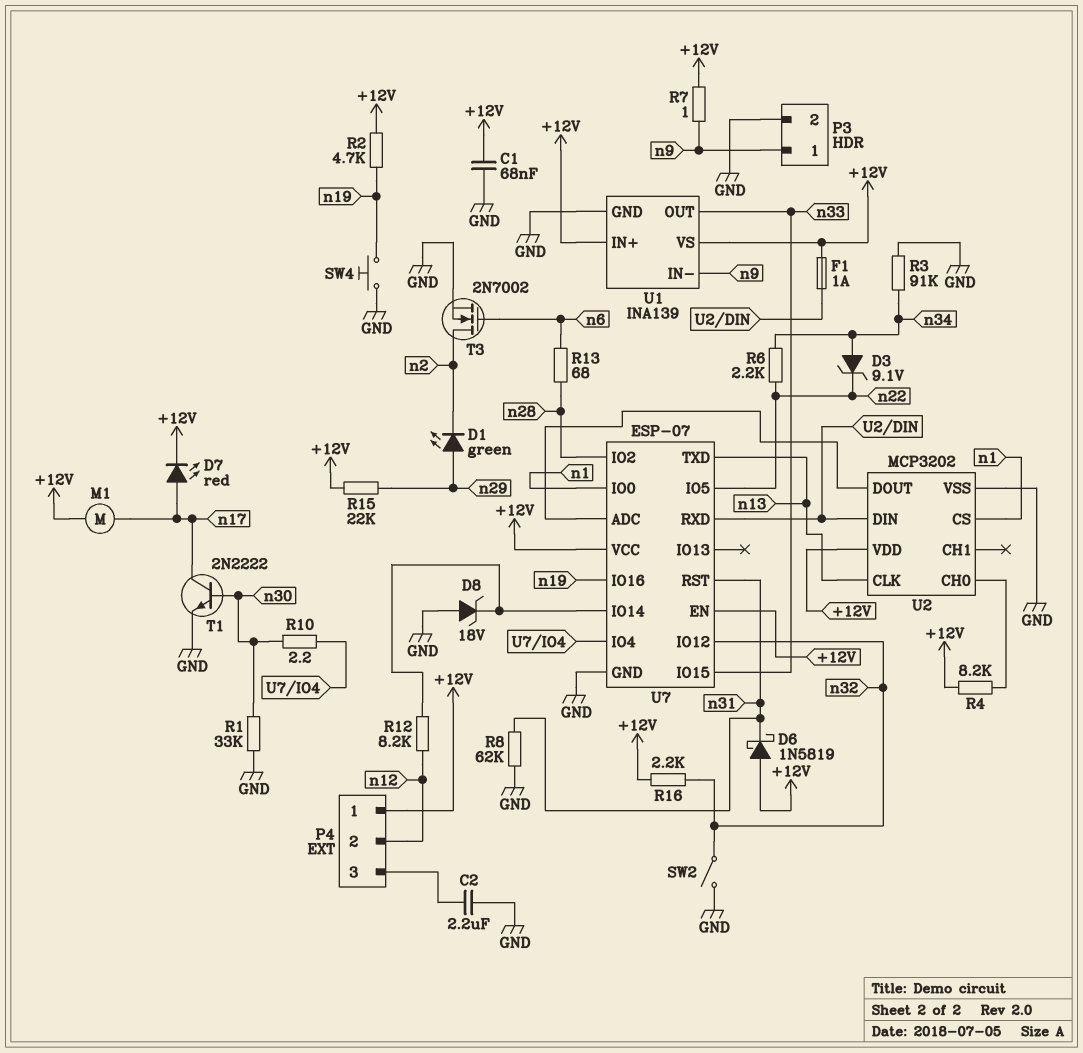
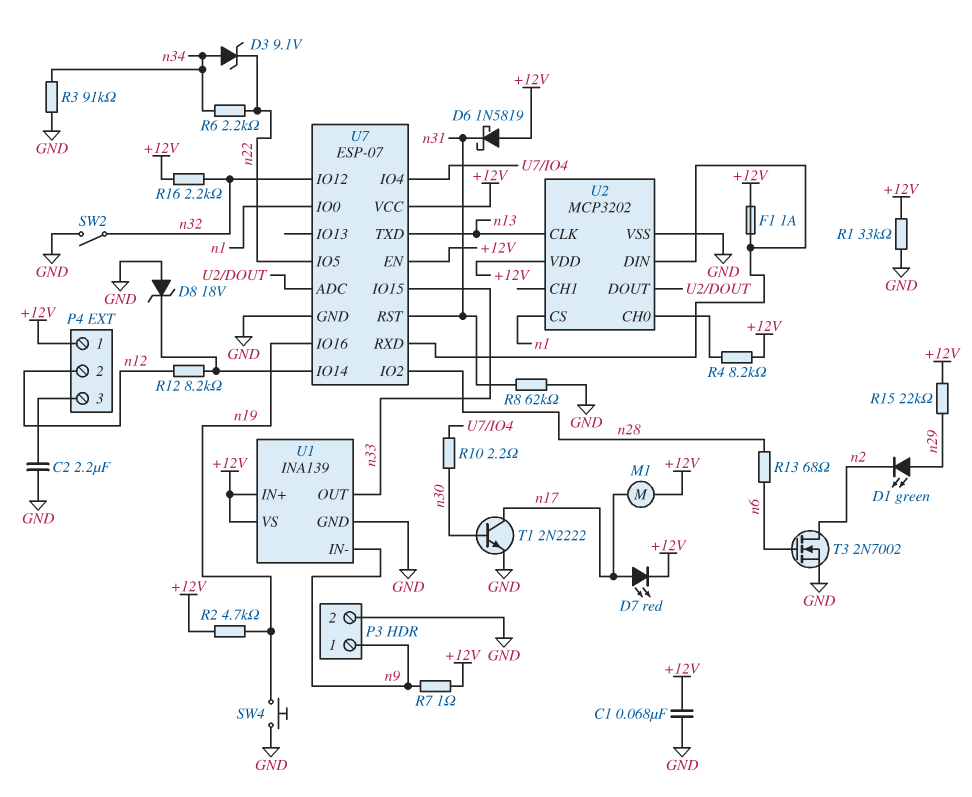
R1: 33k (GND, n30) -> 33k (+12V, GND)

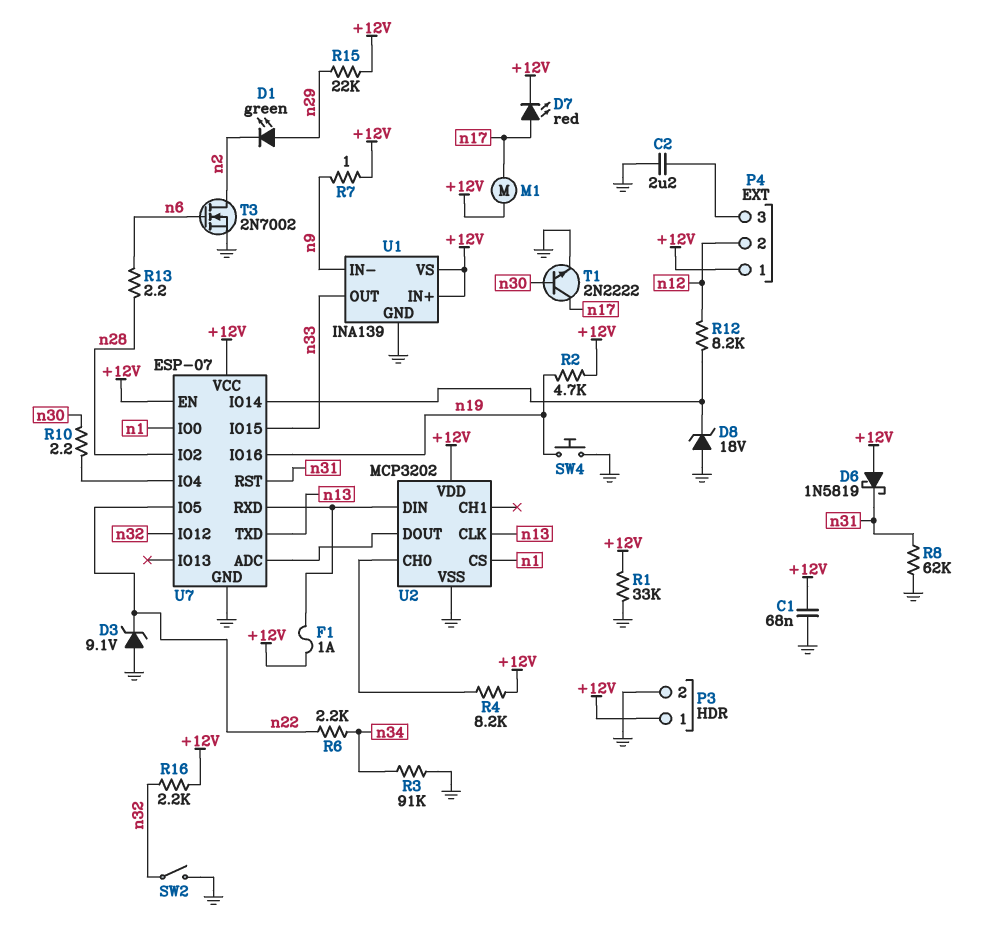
D3: zener 9.1V (A n34, K n22) -> zener 9.1V (A GND, K n22)
P3 pin 1: n9 -> +12V
R13: 68 (n6, n28) -> 2.2 (n6, n28)

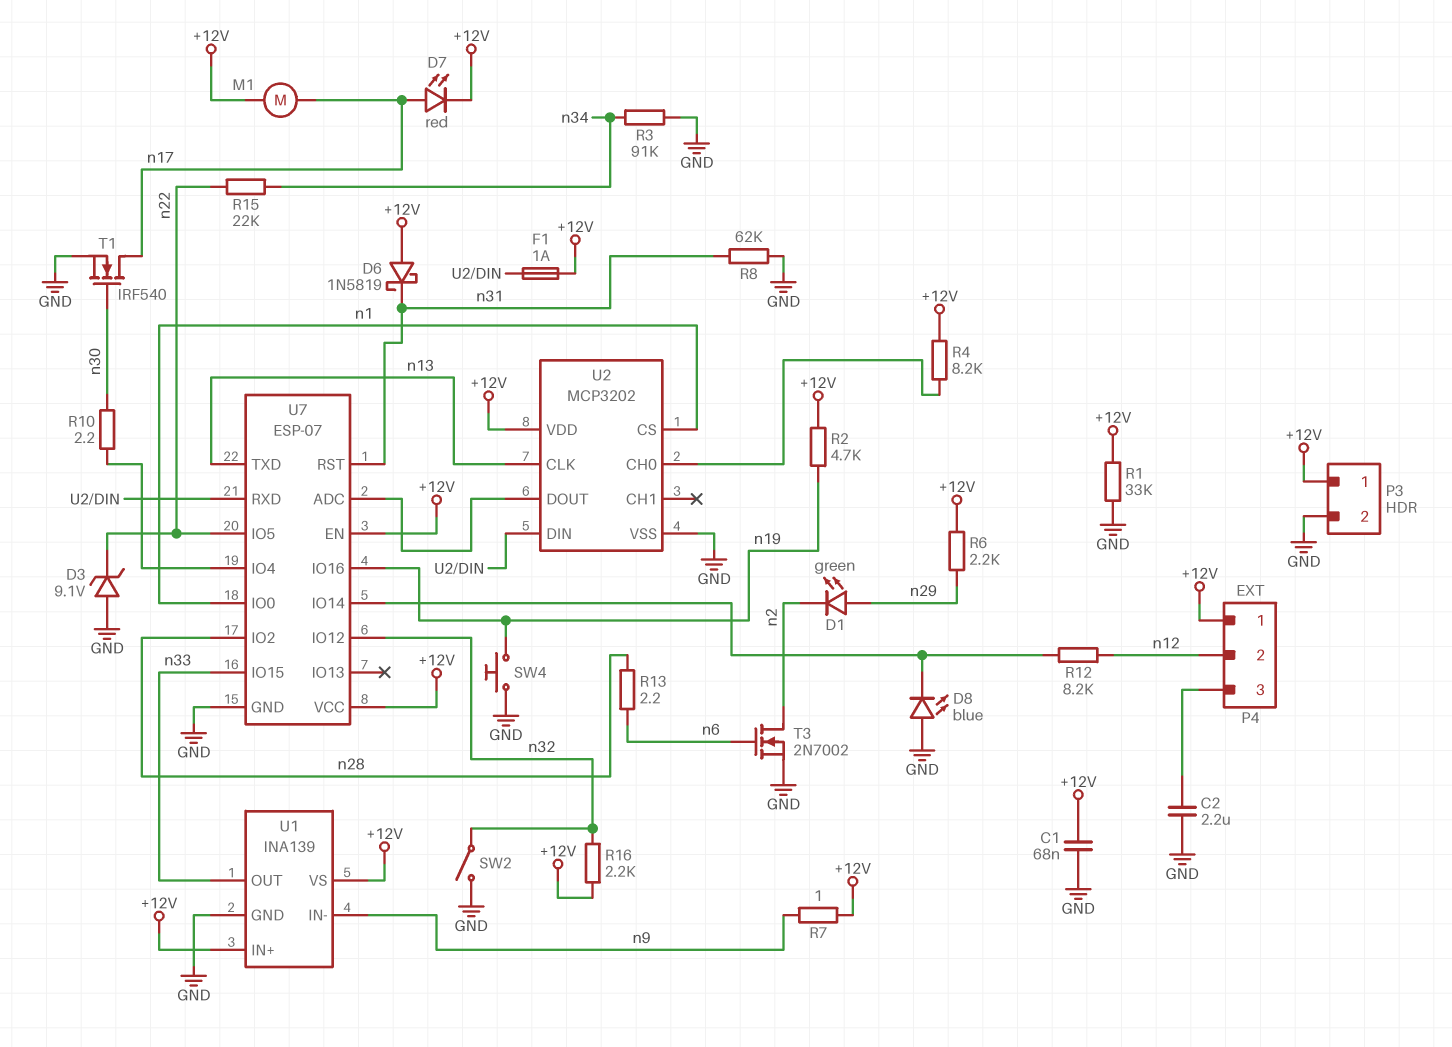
D8: zener 18V (A GND, K U7/IO14) -> LED blue (A GND, K U7/IO14)
R6: 2.2k (n22, n34) -> 2.2k (+12V, n29)
R15: 22k (+12V, n29) -> 22k (n22, n34)
T1: NPN 2N2222 (B n30, C n17, E GND) -> NMOS IRF540 (G n30, D n17, S GND)

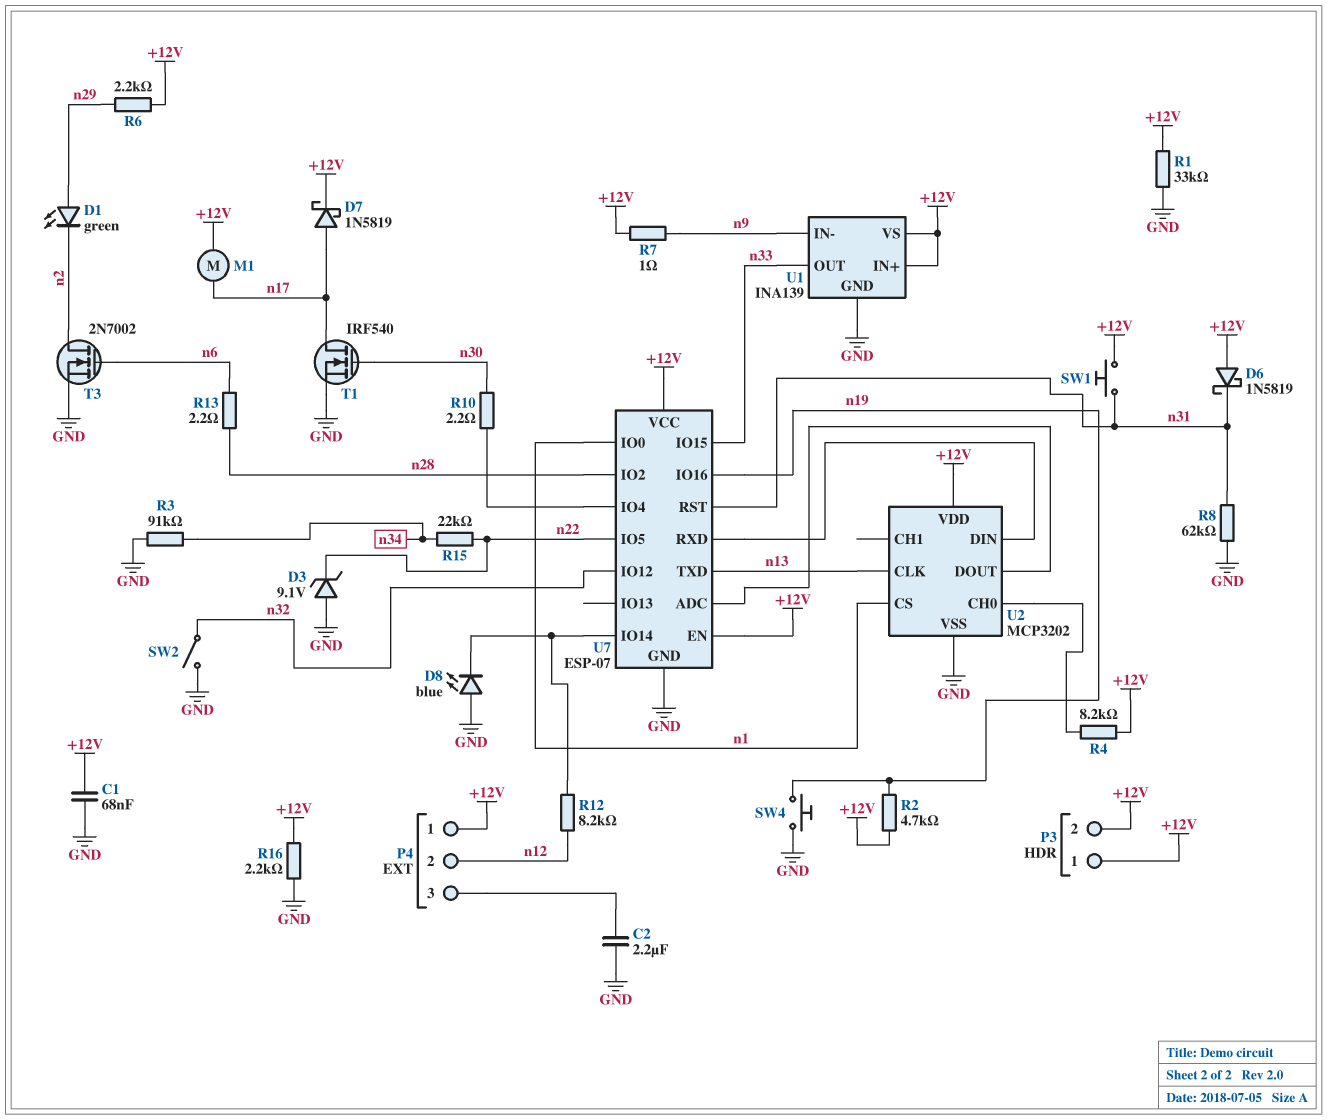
D7: LED red (A n17, K +12V) -> schottky 1N5819 (A n17, K +12V)
F1: 1A (+12V, U2/DIN) -> none
P3 pin 2: GND -> +12V
R16: 2.2k (+12V, n32) -> 2.2k (+12V, GND)
SW1: none -> button (+12V, n31)

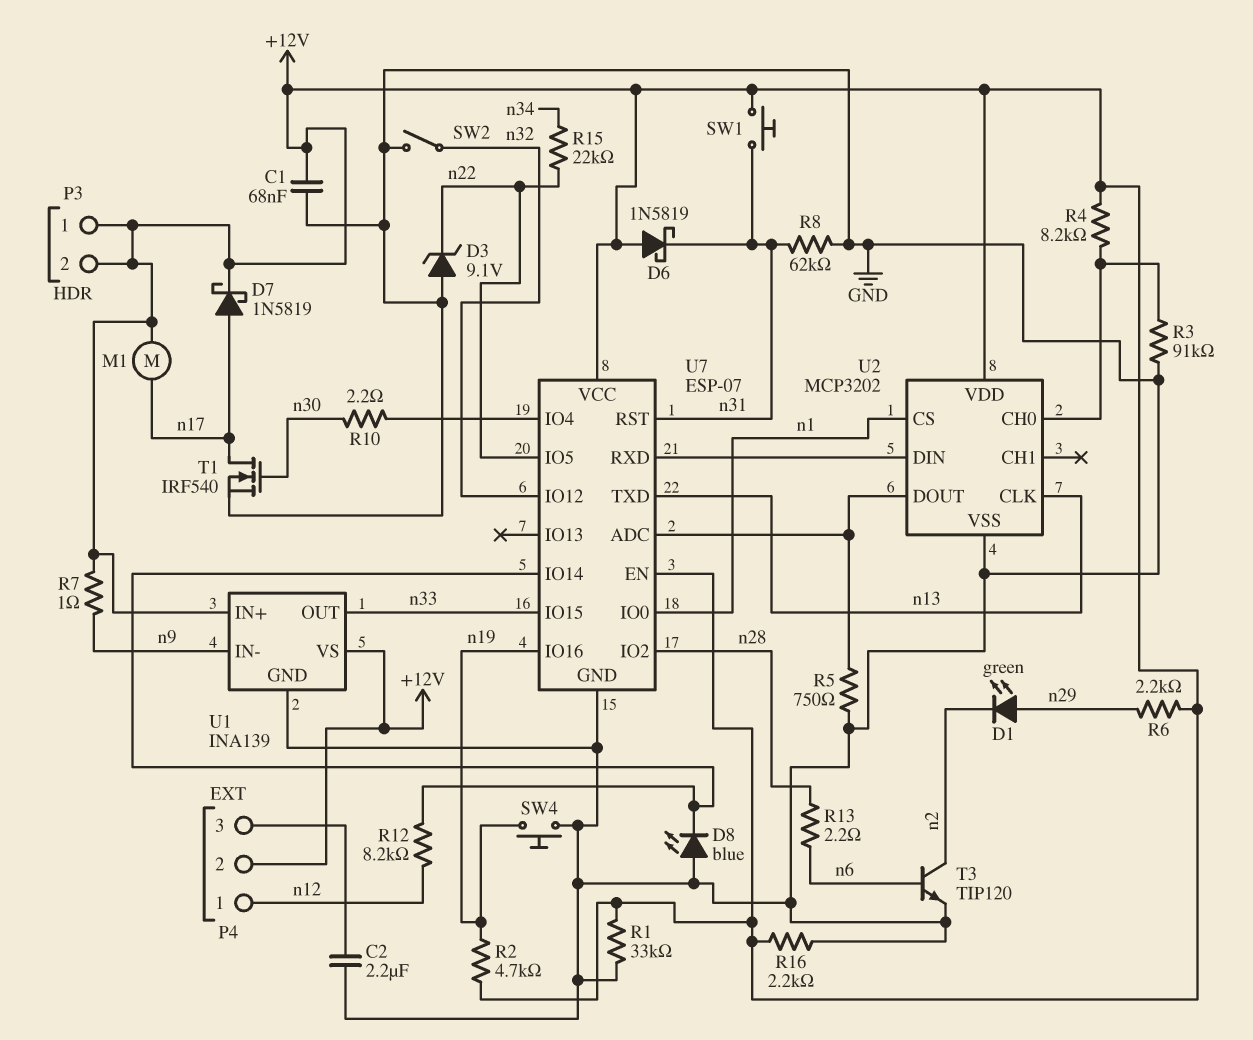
P4 pin 1: +12V -> n12
P4 pin 2: n12 -> +12V
R3: 91k (GND, n34) -> 91k (GND, U2/CH0)
R5: none -> 750 (GND, U2/DOUT)
T3: NMOS 2N7002 (G n6, D n2, S GND) -> NPN TIP120 (B n6, C n2, E GND)

